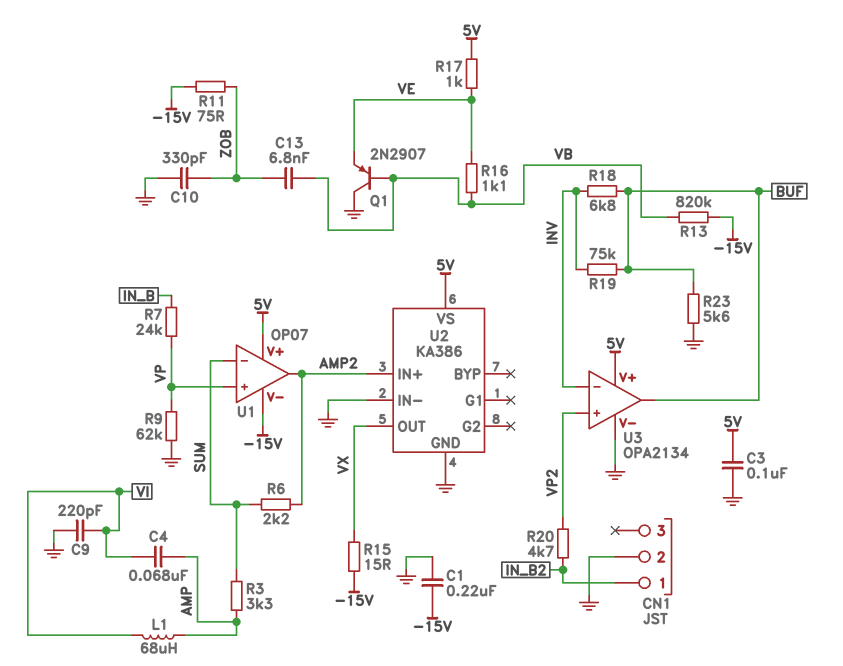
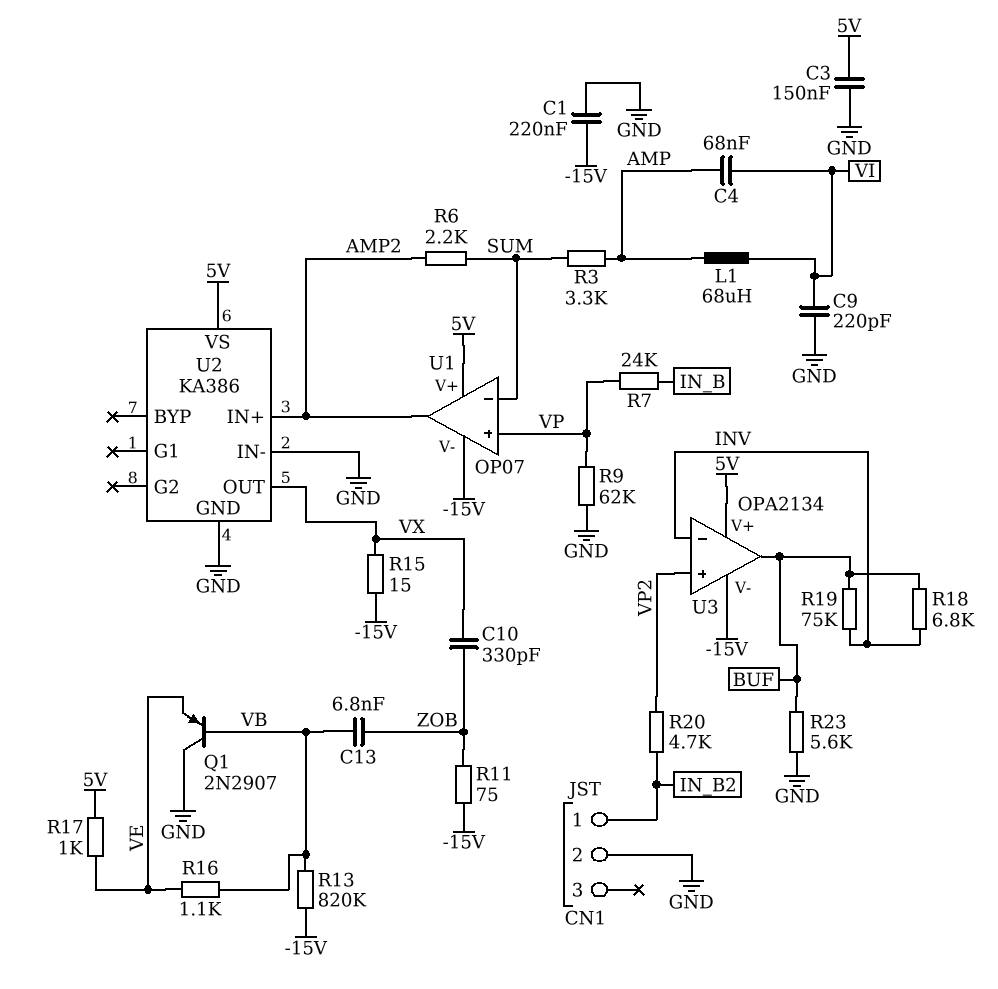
C3: 100nF (5V, GND) -> 150nF (5V, GND)
C10: 330pF (GND, ZOB) -> 330pF (VX, ZOB)
U3 pin V-: GND -> -15V

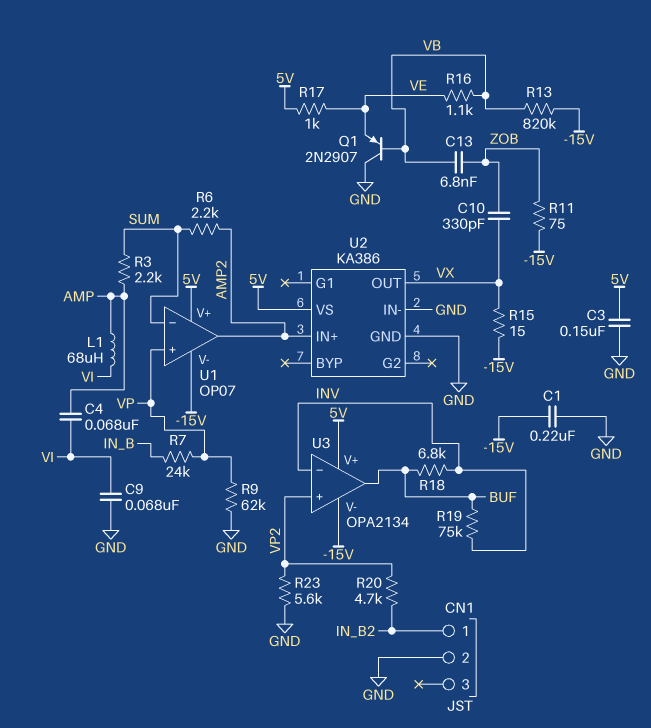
C9: 220pF (GND, VI) -> 68nF (GND, VI)
R3: 3.3k (AMP, SUM) -> 2.2k (AMP, SUM)
R23: 5.6k (BUF, GND) -> 5.6k (GND, VP2)

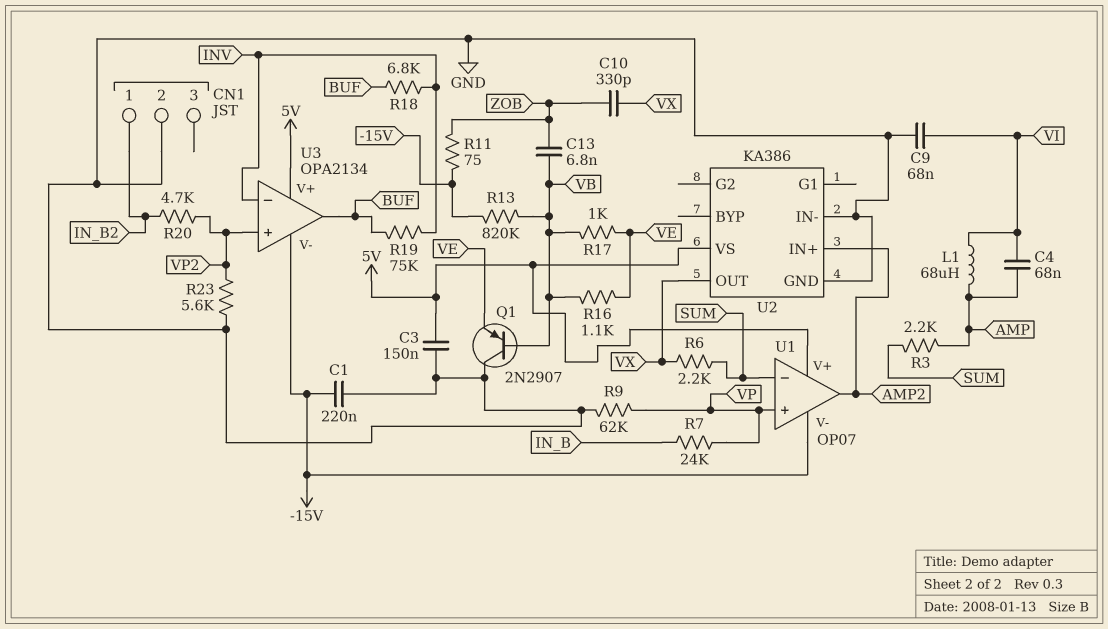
R6: 2.2k (AMP2, SUM) -> 2.2k (SUM, VX)
R15: 15 (-15V, VX) -> none
R17: 1k (5V, VE) -> 1k (VB, VE)

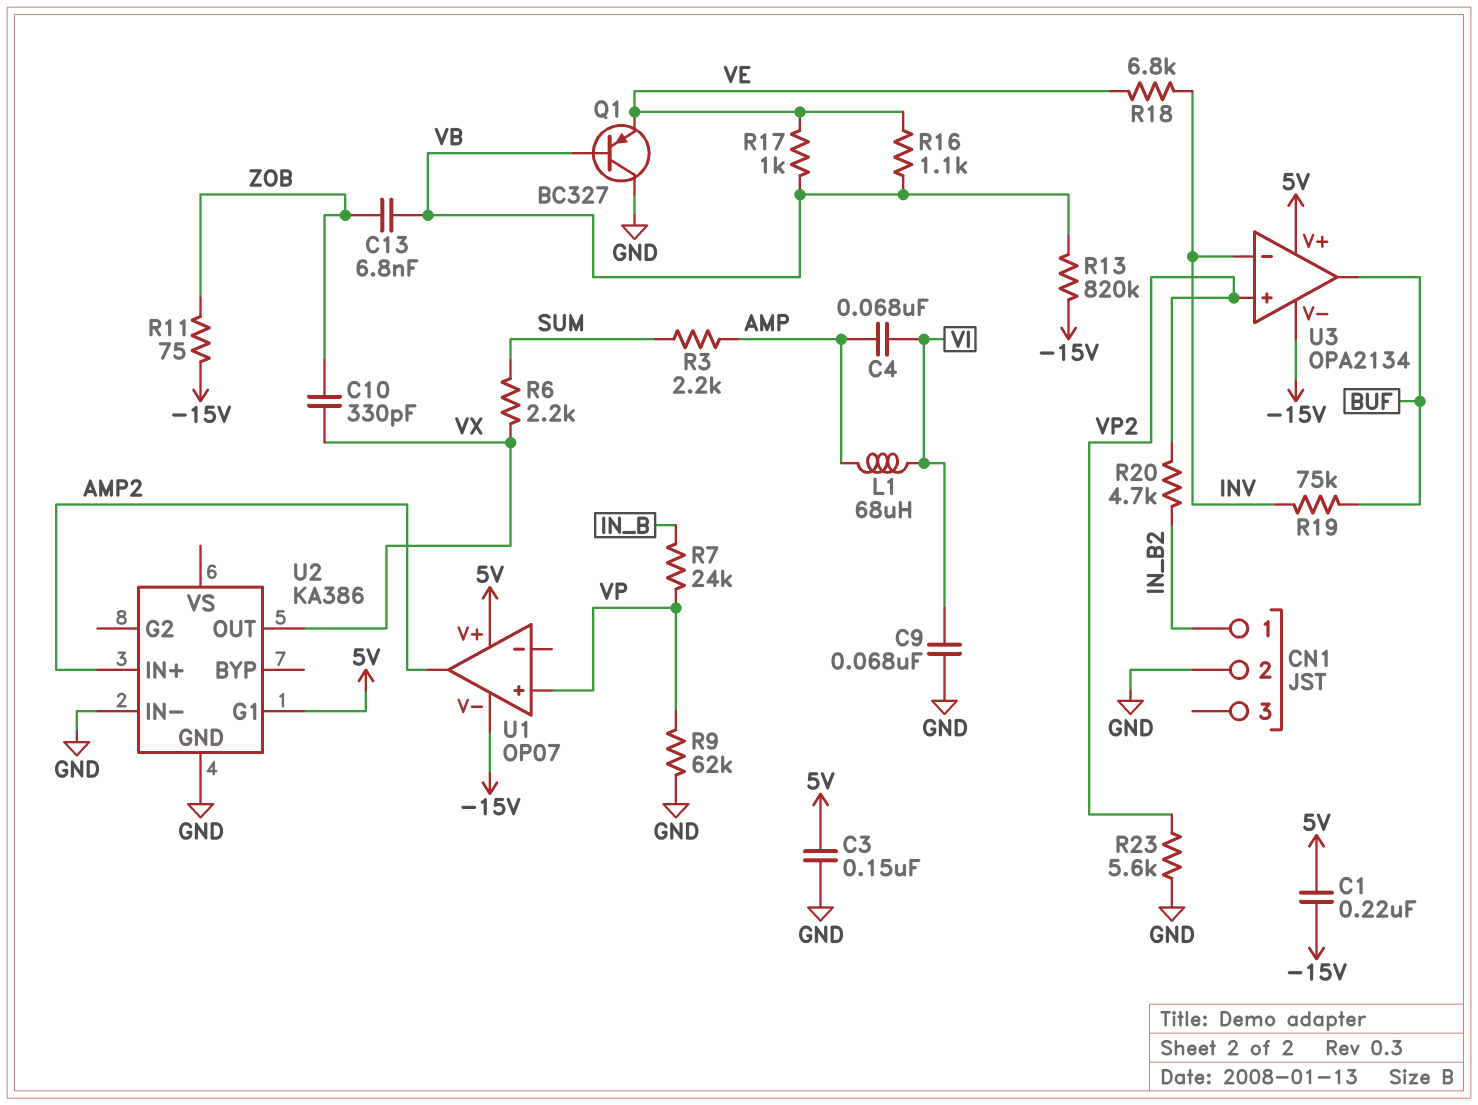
C1: 220nF (-15V, GND) -> 220nF (-15V, 5V)
Q1: PNP 2N2907 (B VB, C GND, E VE) -> PNP BC327 (B VB, C GND, E VE)
R18: 6.8k (BUF, INV) -> 6.8k (INV, VE)
U1 pin in-: SUM -> none
U2 pin G1: none -> 5V
U2 pin VS: 5V -> none

